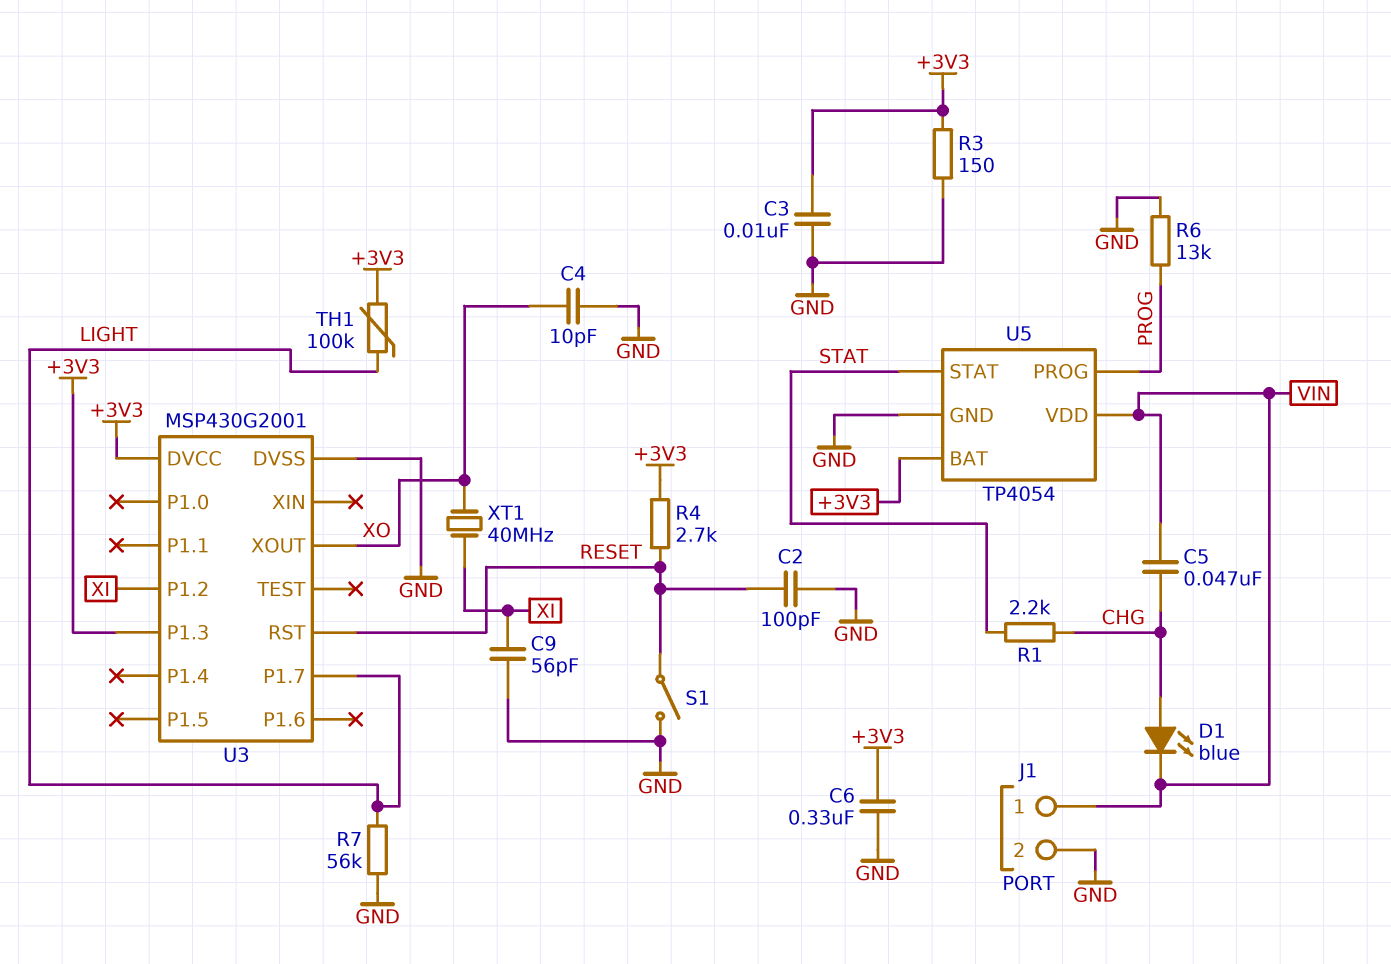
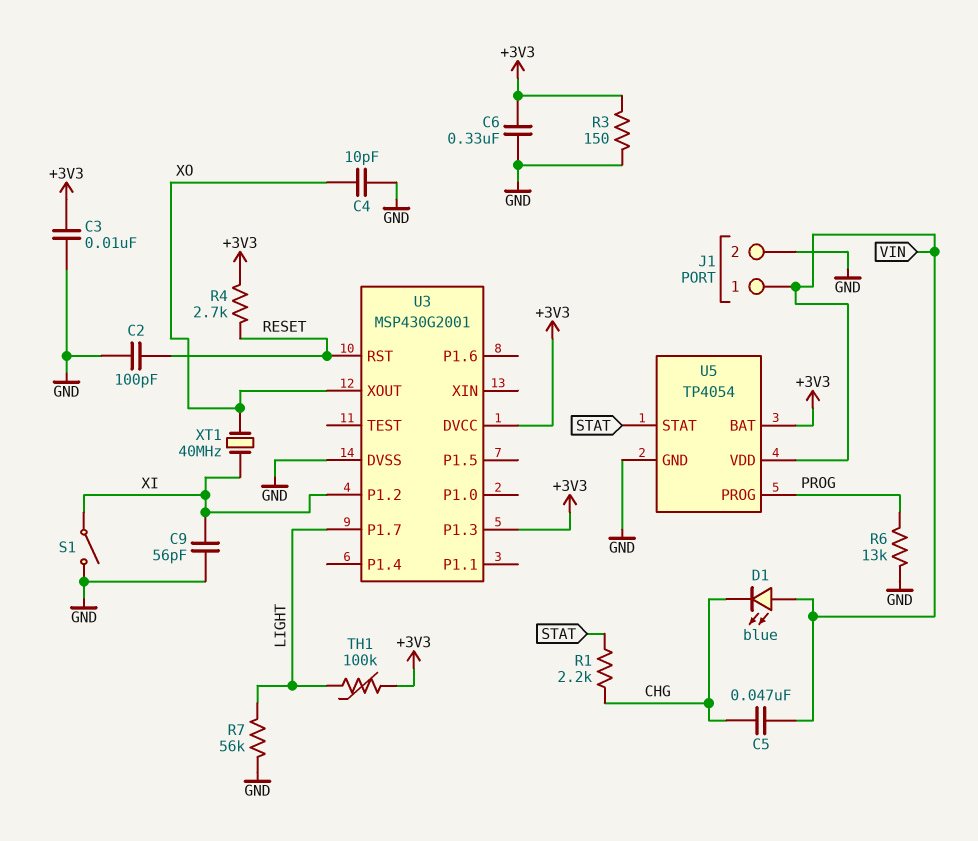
D1: LED blue (A CHG, K VIN) -> LED blue (A VIN, K CHG)
S1: switch (GND, RESET) -> switch (GND, XI)

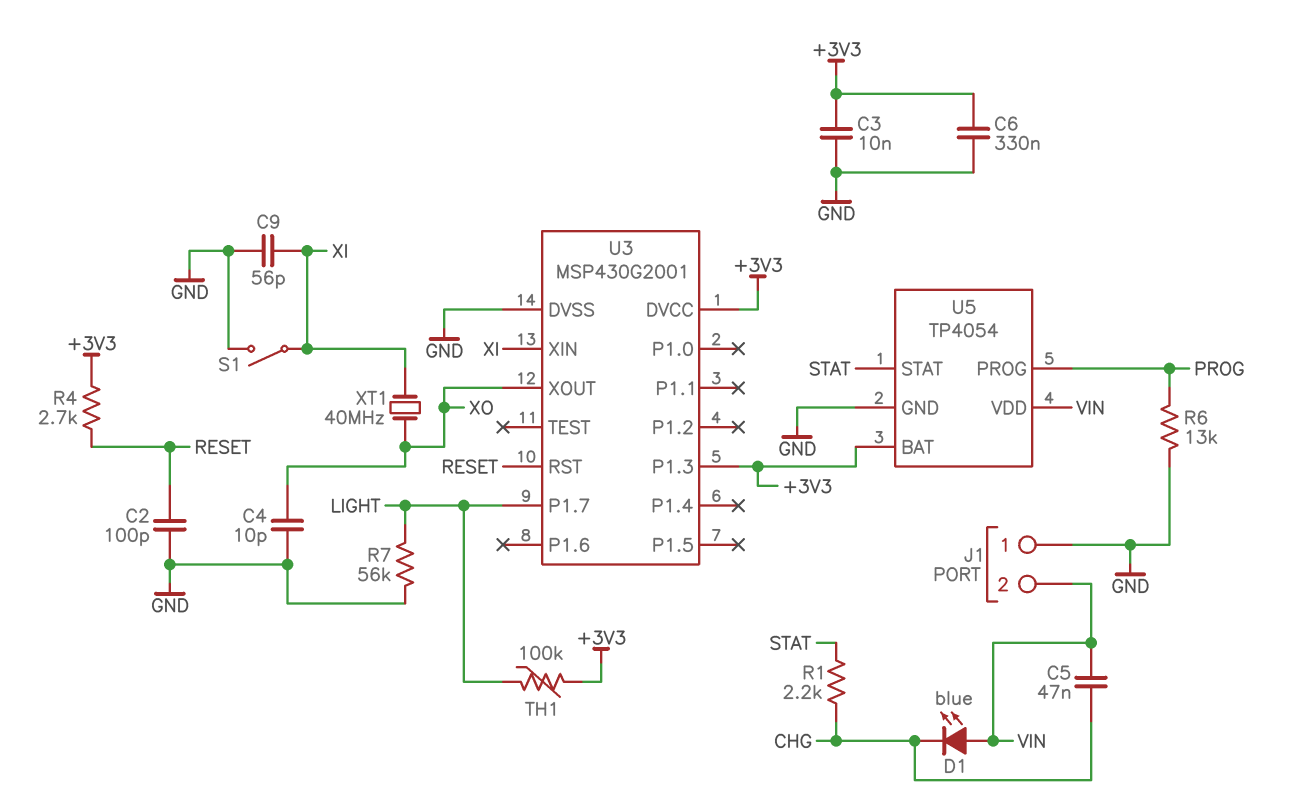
J1 pin 1: VIN -> GND
J1 pin 2: GND -> VIN
R3: 150 (+3V3, GND) -> none
U3 pin P1.2: XI -> none
U3 pin XIN: none -> XI

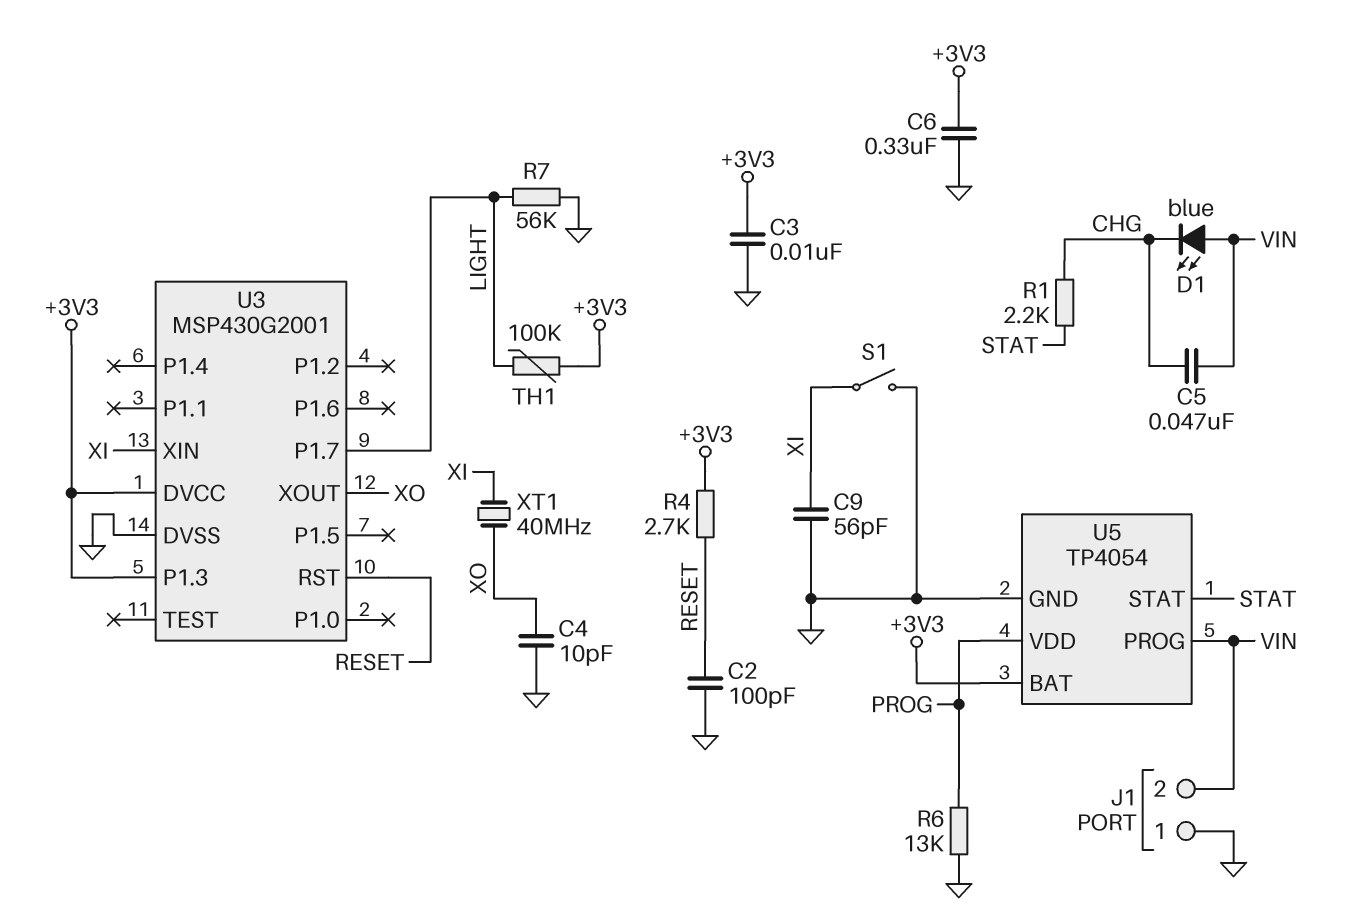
U5 pin PROG: PROG -> VIN
U5 pin VDD: VIN -> PROG

